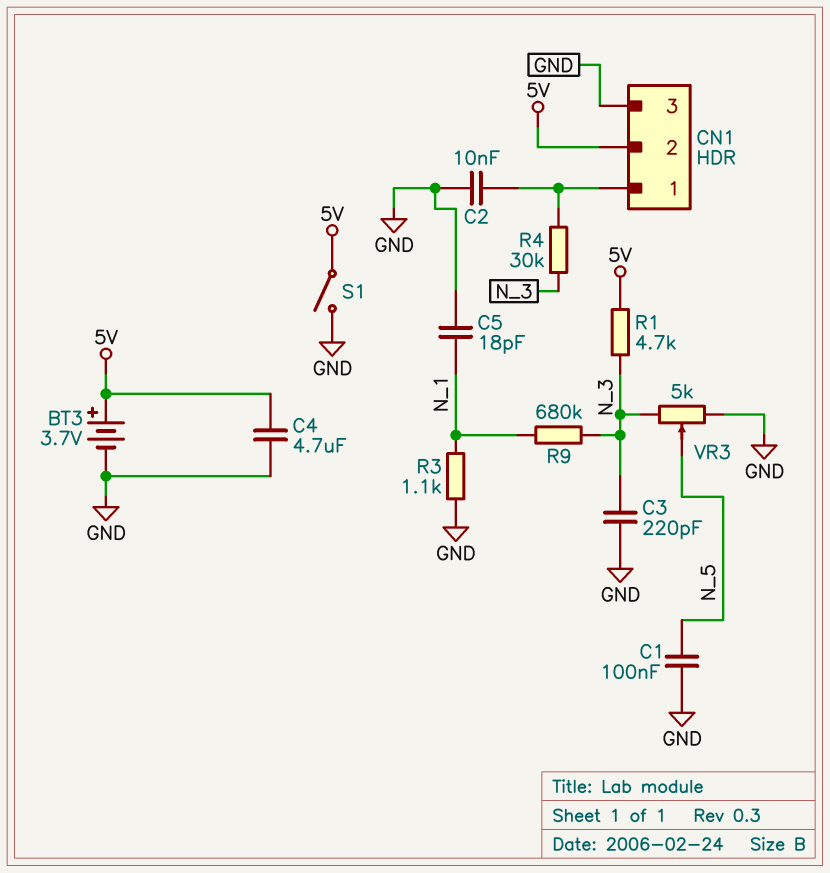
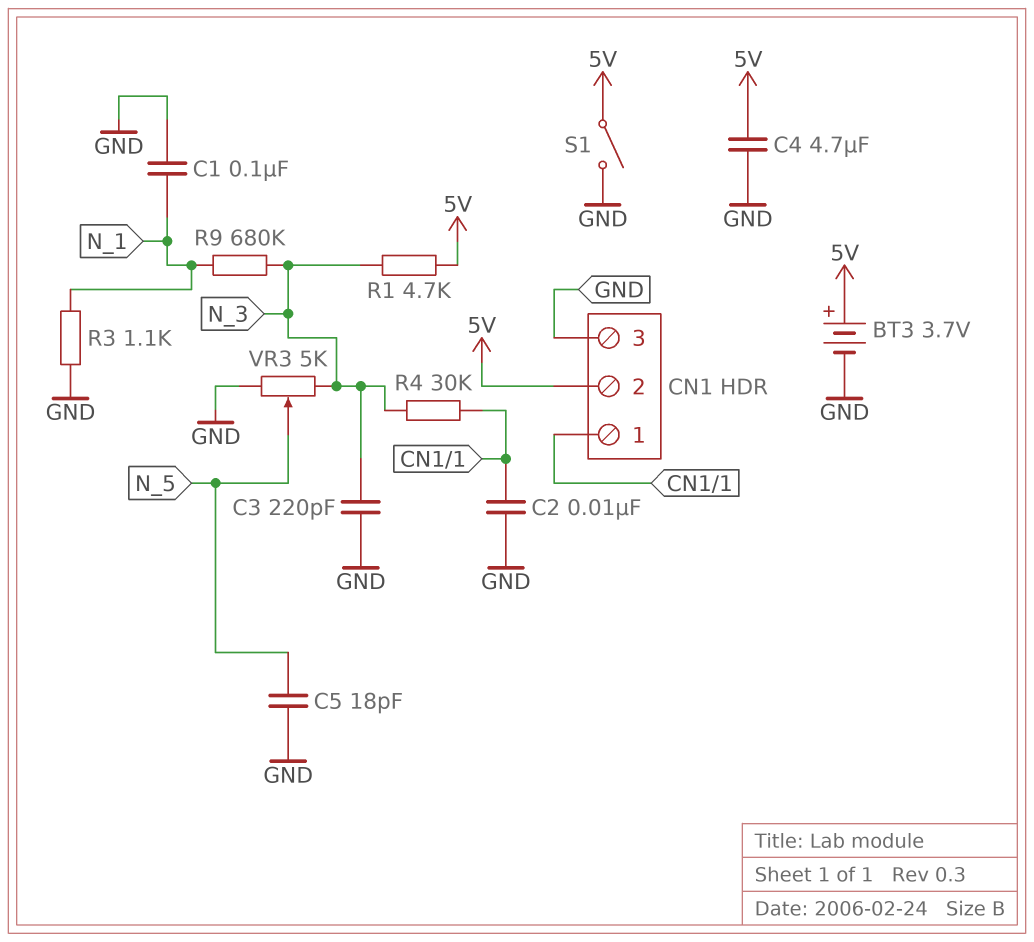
C1: 100nF (GND, N_5) -> 100nF (GND, N_1)
C5: 18pF (GND, N_1) -> 18pF (GND, N_5)

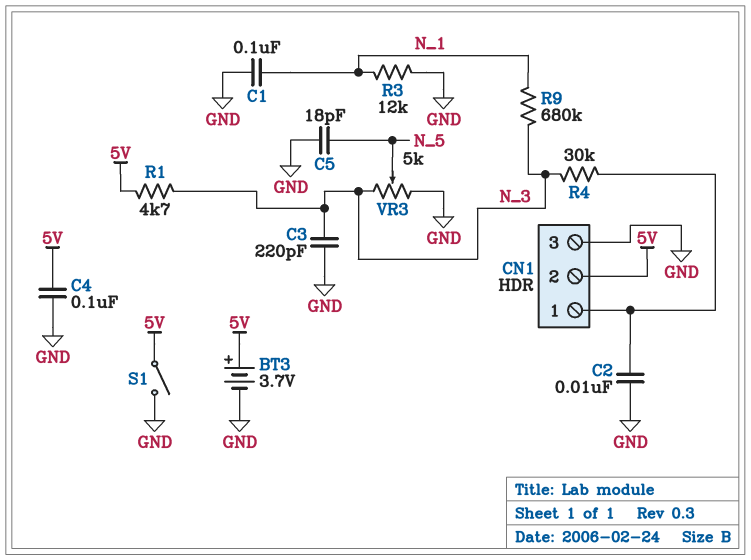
C4: 4.7uF (5V, GND) -> 100nF (5V, GND)
R3: 1.1k (GND, N_1) -> 12k (GND, N_1)

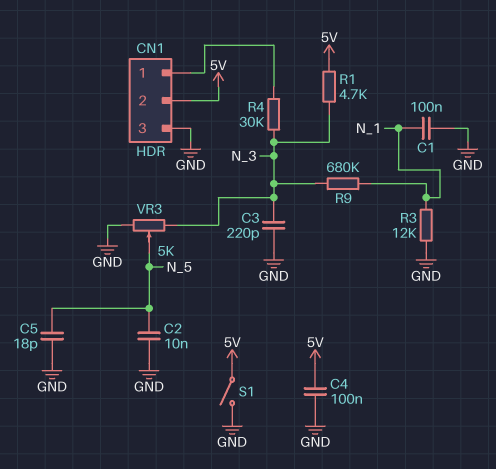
BT3: 3.7V (plus 5V, minus GND) -> none
C2: 10nF (CN1/1, GND) -> 10nF (GND, N_5)

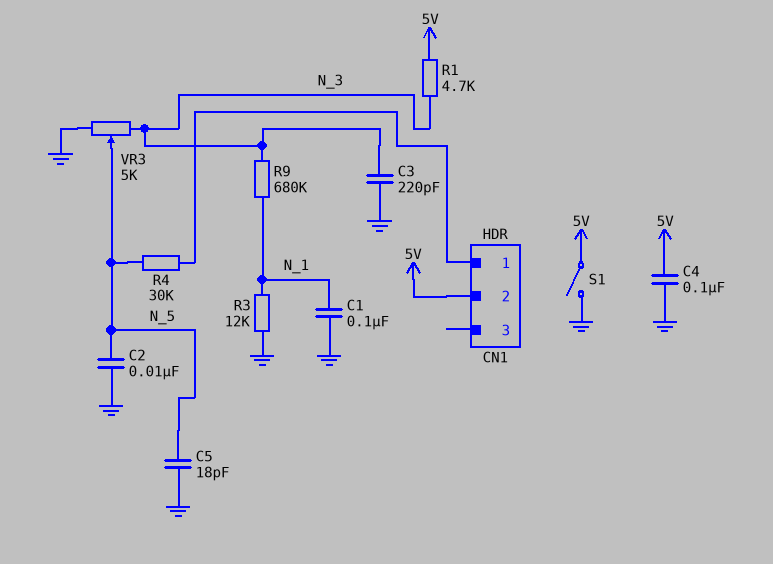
CN1 pin 3: GND -> none
R4: 30k (CN1/1, N_3) -> 30k (CN1/1, N_5)

